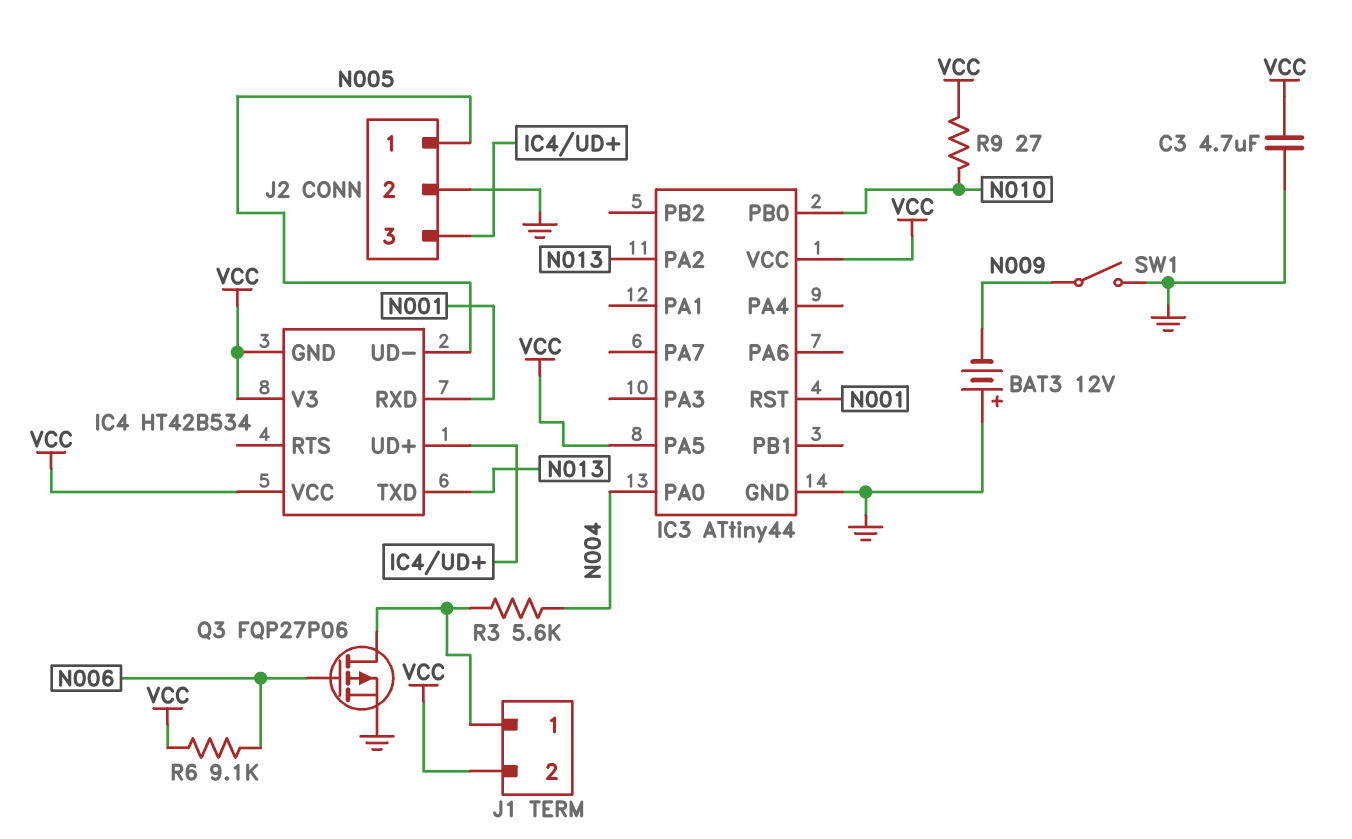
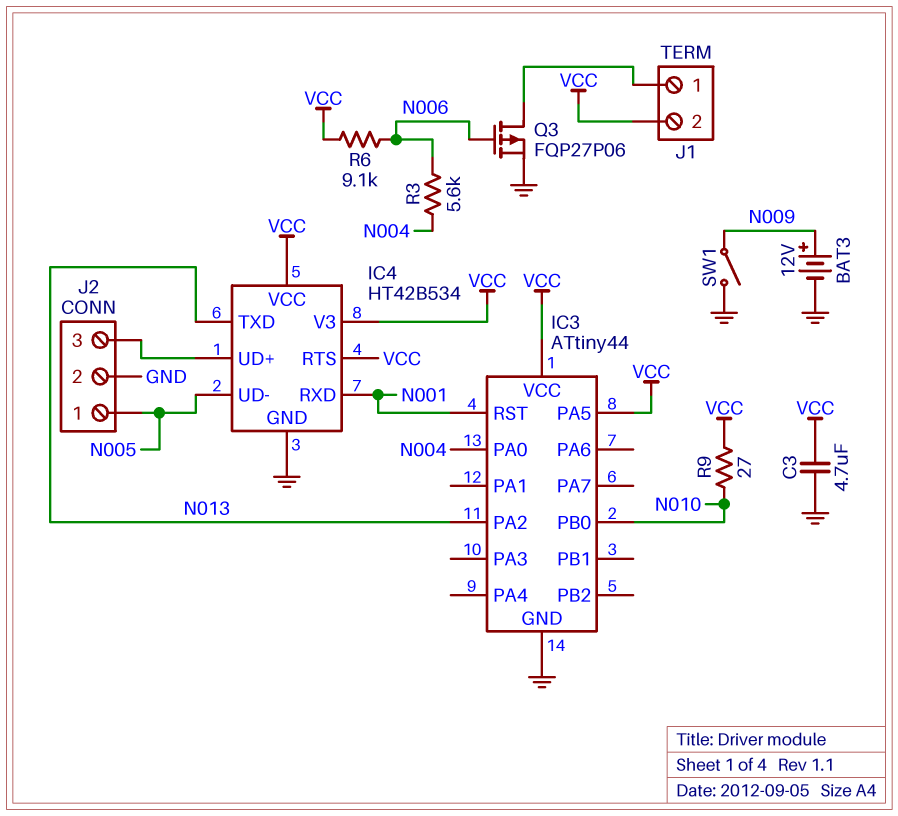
BAT3: 12V (plus GND, minus N009) -> 12V (plus N009, minus GND)
IC4 pin GND: VCC -> GND
IC4 pin RTS: none -> VCC
R3: 5.6k (J1/1, N004) -> 5.6k (N004, N006)

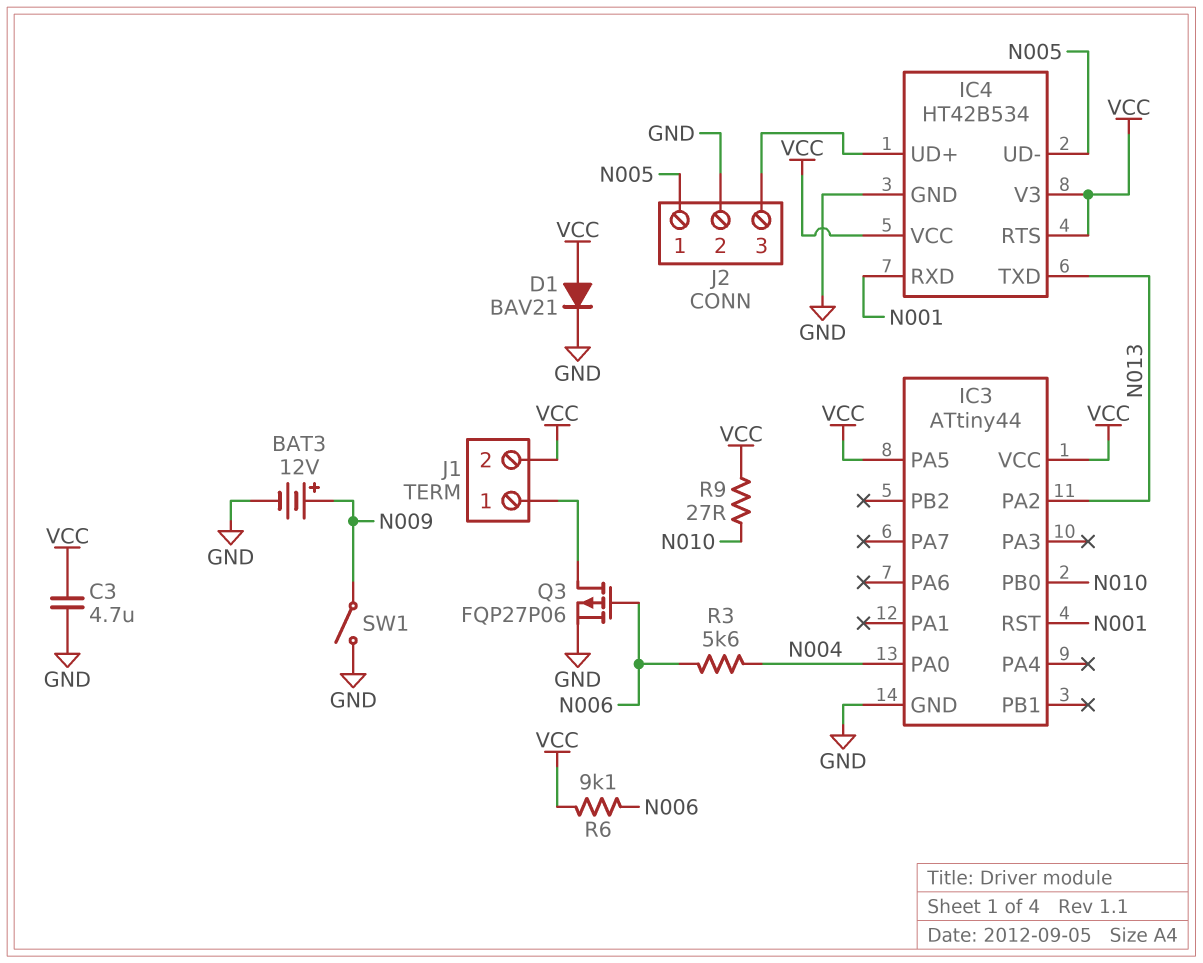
D1: none -> diode BAV21 (A VCC, K GND)

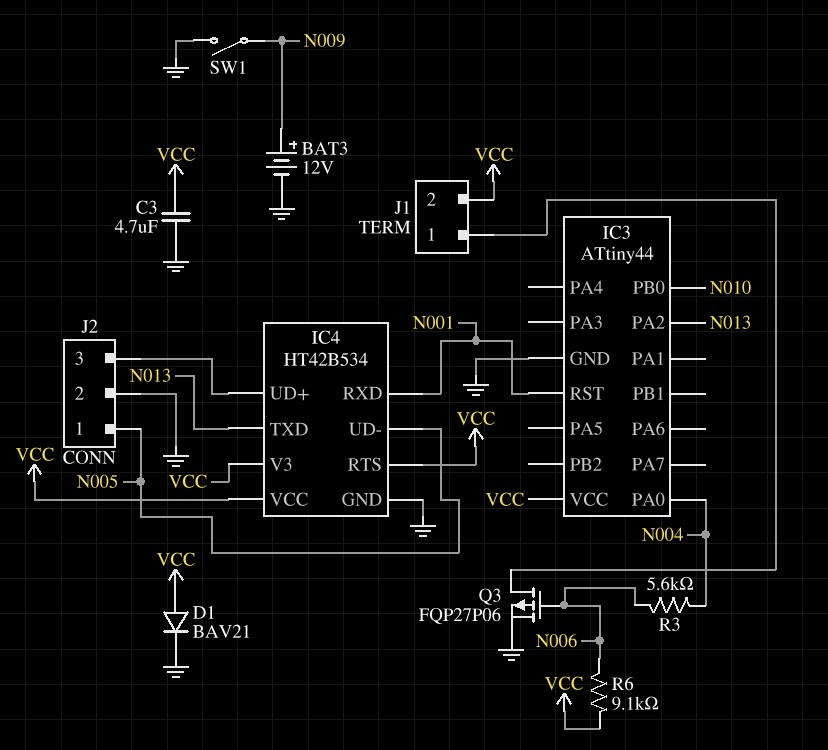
IC3 pin PA5: VCC -> none
R9: 27 (N010, VCC) -> none

